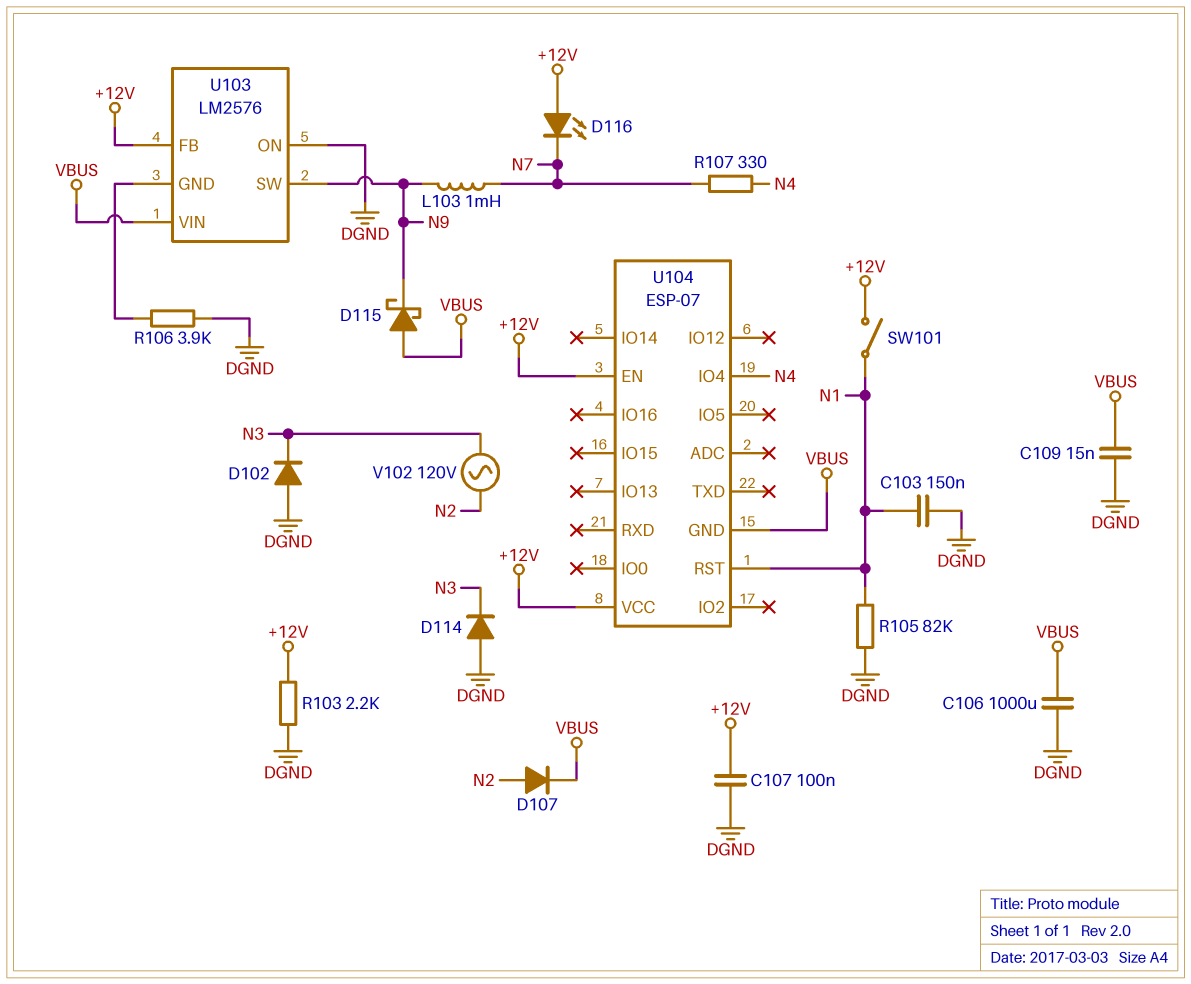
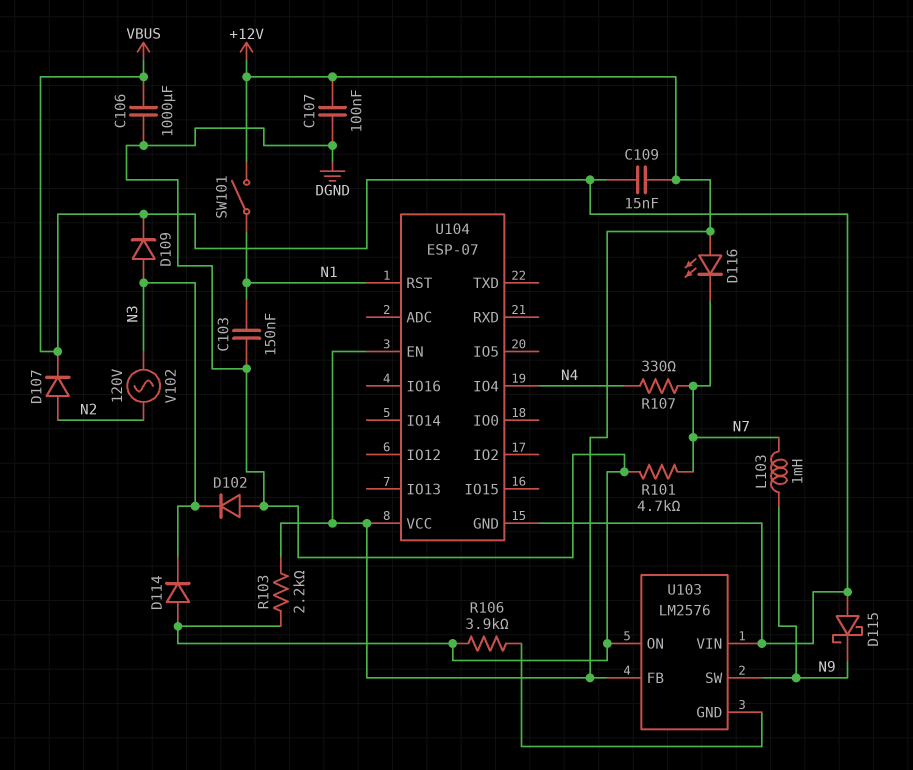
C109: 15nF (DGND, VBUS) -> 15nF (+12V, VBUS)
D109: none -> diode (A N3, K VBUS)
R101: none -> 4.7k (DGND, N7)
R105: 82k (DGND, N1) -> none

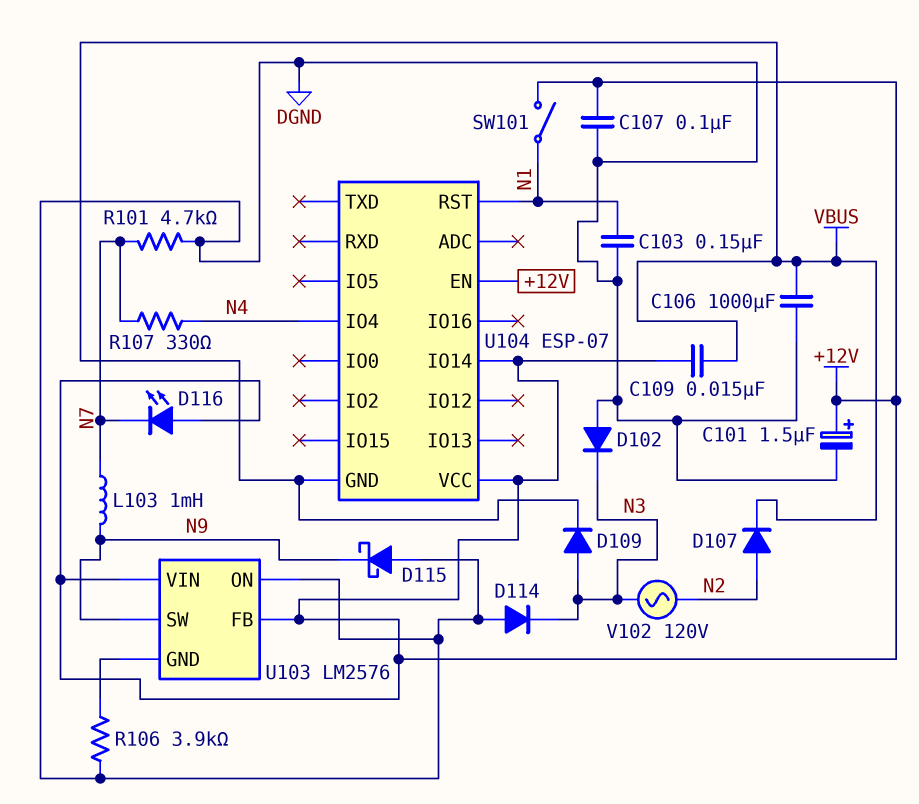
C101: none -> 1.5uF (plus +12V, minus DGND)
D115: schottky (A VBUS, K N9) -> schottky (A DGND, K N9)
R103: 2.2k (+12V, DGND) -> none
U103 pin VIN: VBUS -> +12V
U104 pin IO14: none -> +12V

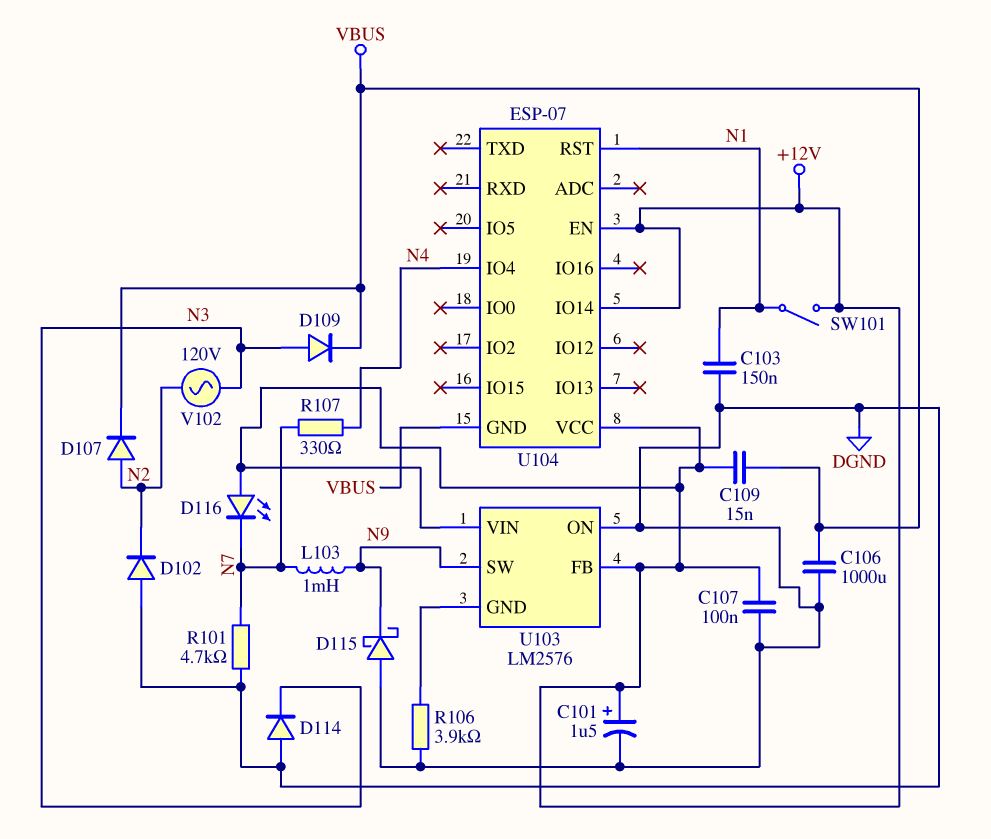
D102: diode (A DGND, K N3) -> diode (A DGND, K N2)

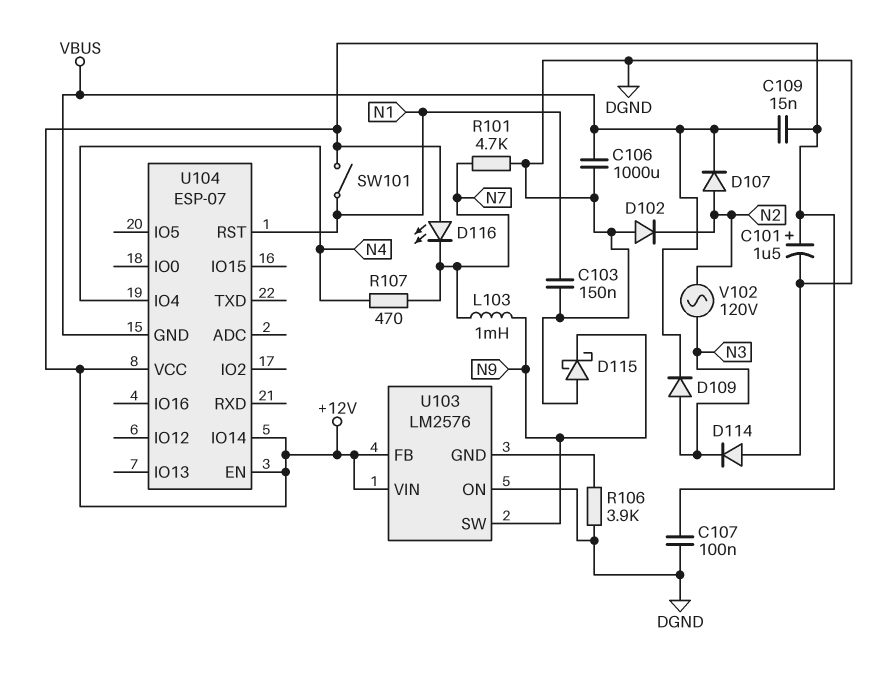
R107: 330 (N4, N7) -> 470 (N4, N7)

